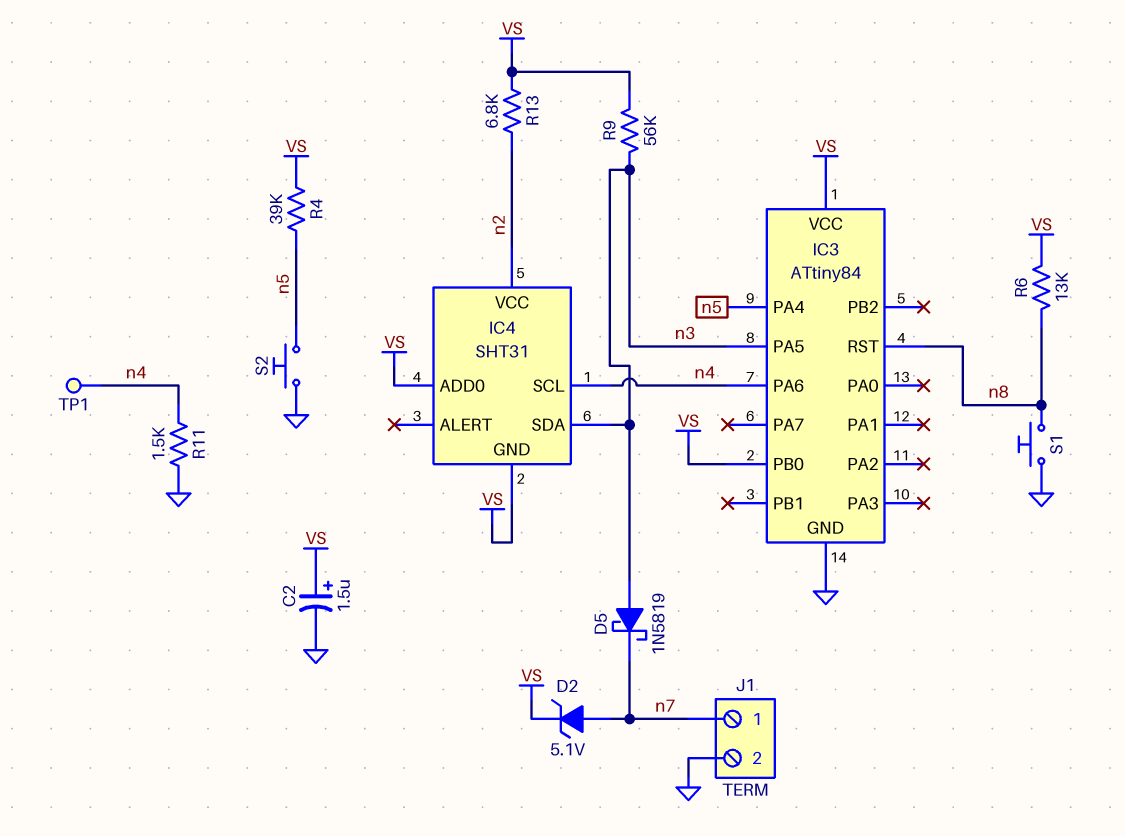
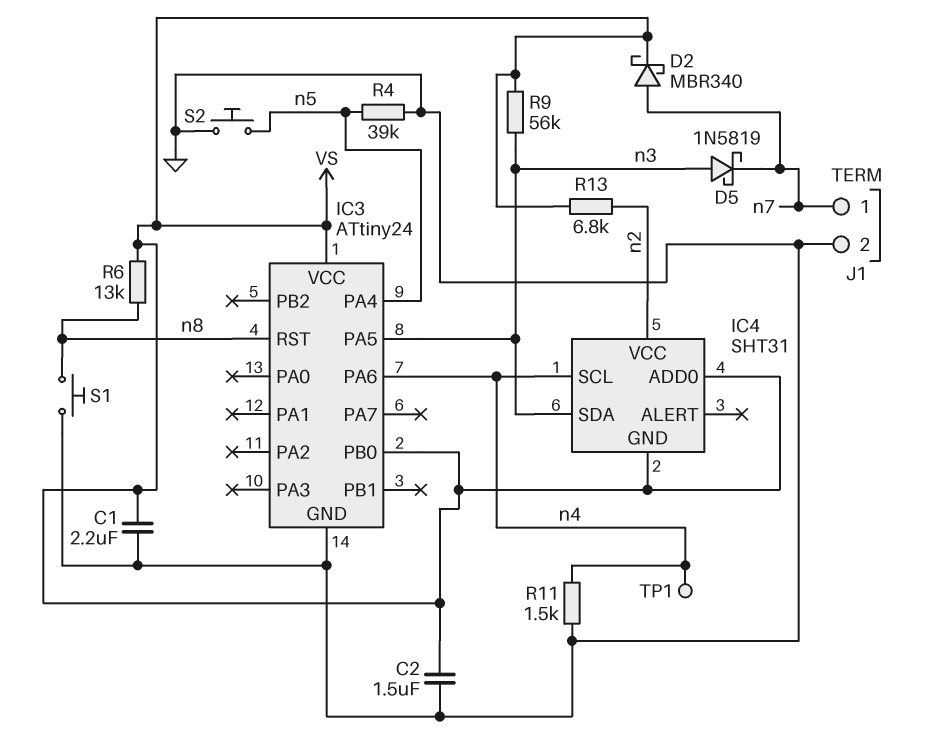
C1: none -> 2.2uF (GND, VS)
C2: 1.5uF (plus VS, minus GND) -> 1.5uF (GND, VS)
D2: zener 5.1V (A n7, K VS) -> schottky MBR340 (A n7, K VS)
IC3: ATtiny84 -> ATtiny24
R4: 39k (VS, n5) -> 39k (GND, n5)

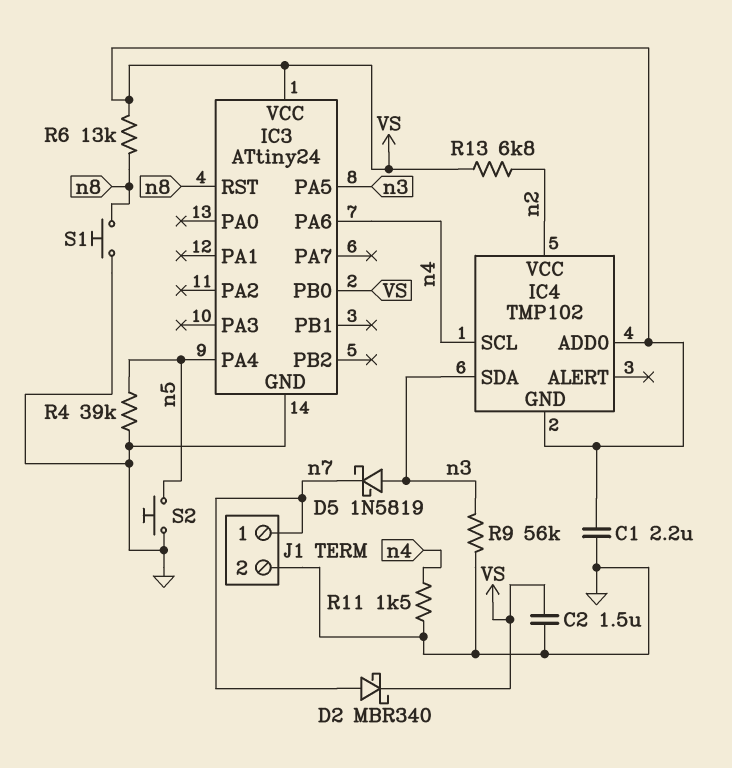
IC4: SHT31 -> TMP102
R9: 56k (VS, n3) -> 56k (GND, n3)
TP1: test point (n4) -> none

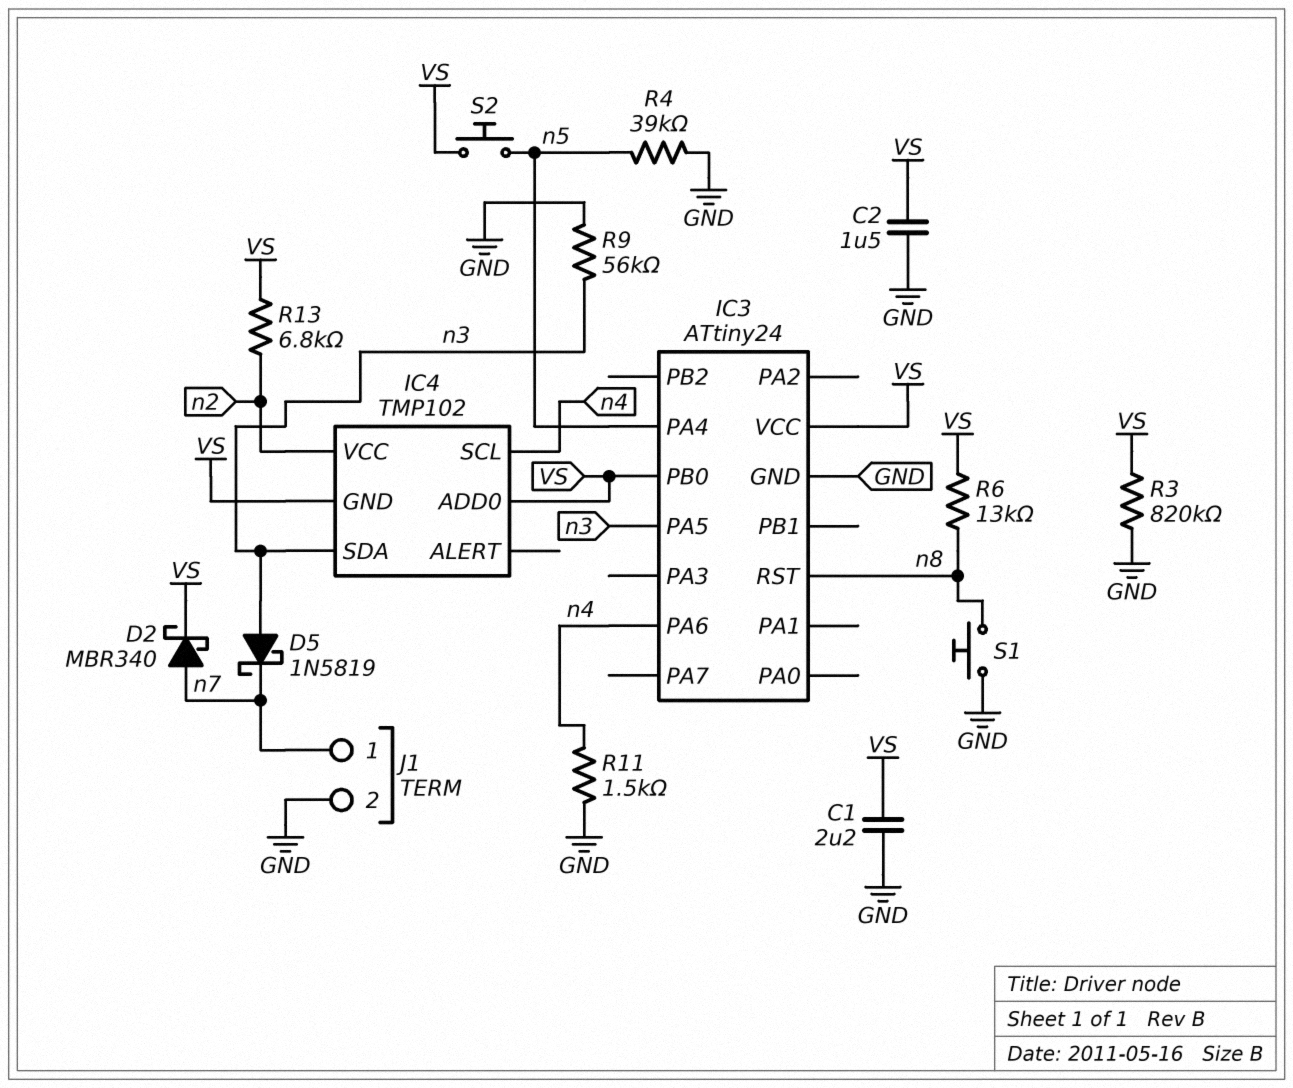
R3: none -> 820k (GND, VS)
S2: button (GND, n5) -> button (VS, n5)

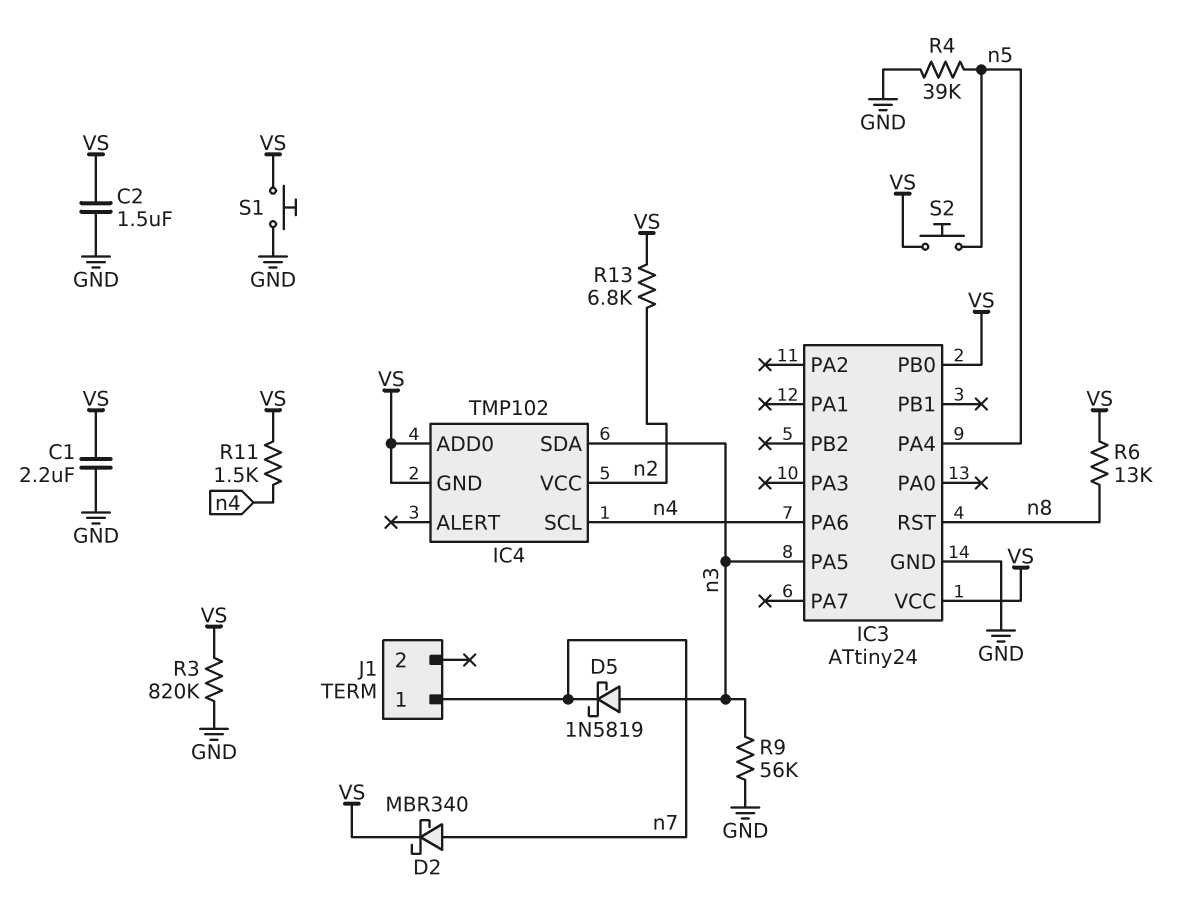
J1 pin 2: GND -> none
R11: 1.5k (GND, n4) -> 1.5k (VS, n4)
S1: button (GND, n8) -> button (GND, VS)

